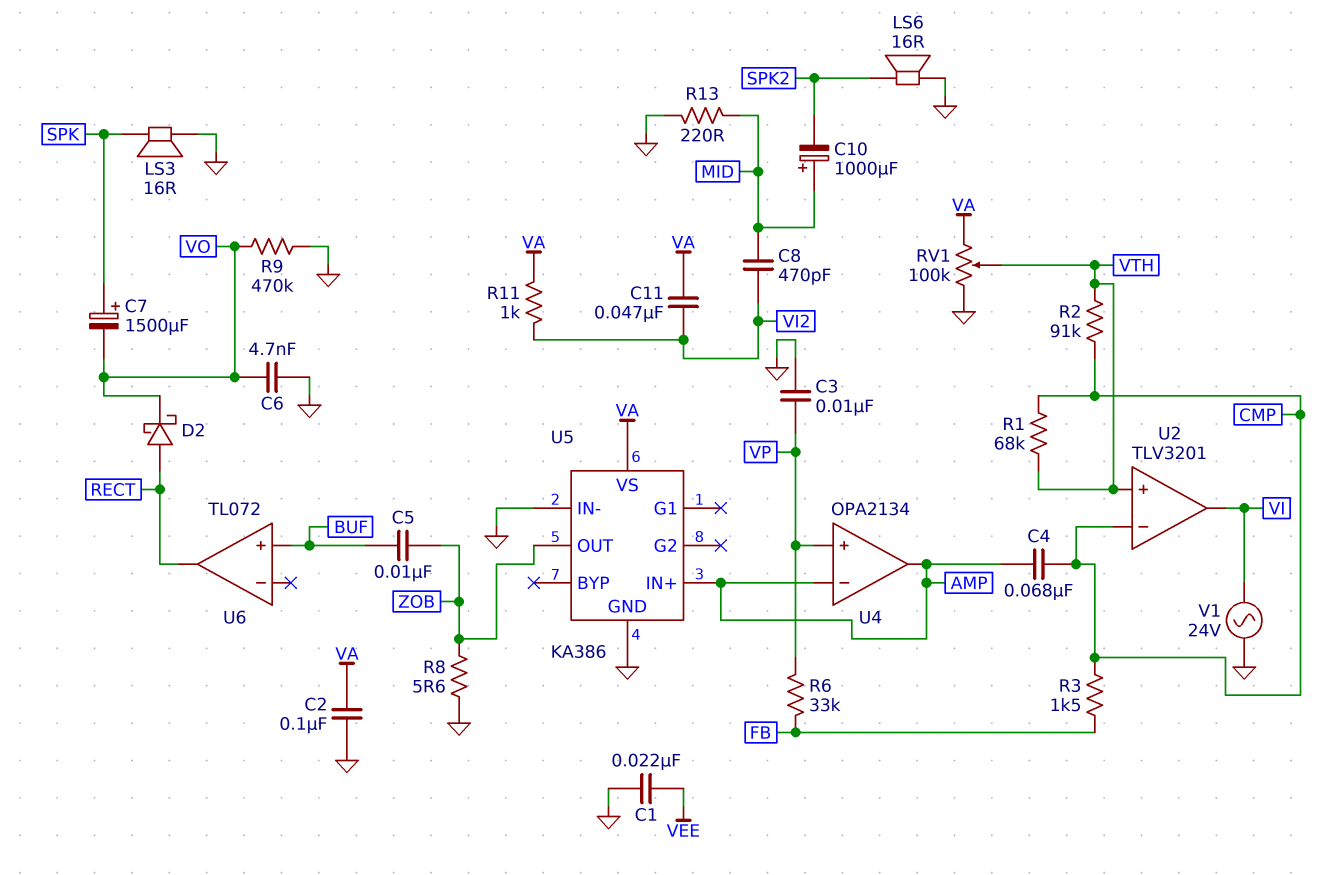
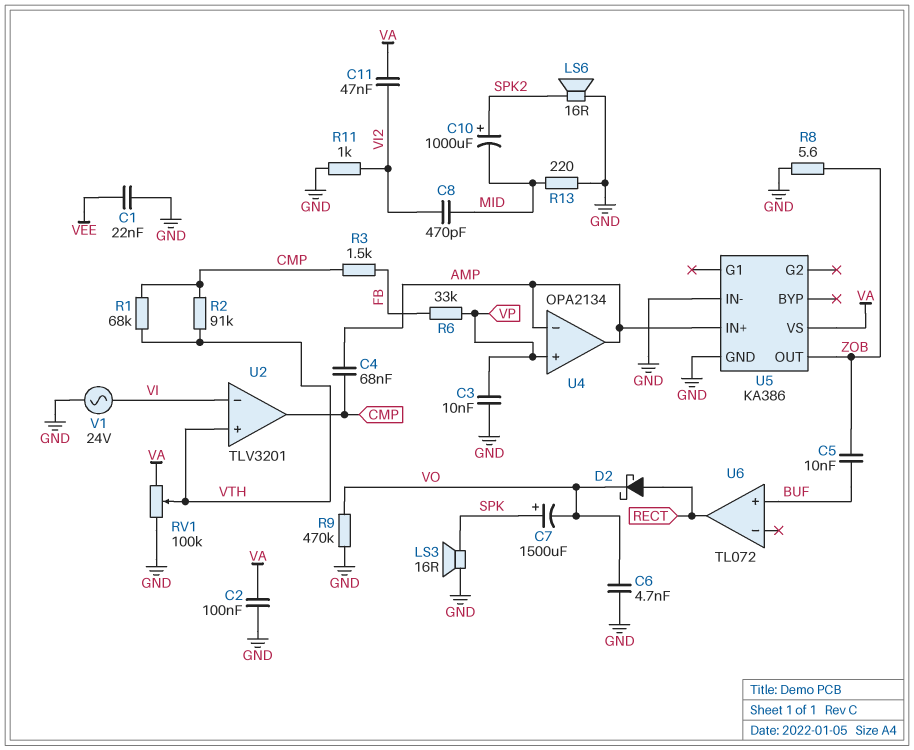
C10: 1000uF (plus MID, minus SPK2) -> 1000uF (plus SPK2, minus MID)
R11: 1k (VA, VI2) -> 1k (GND, VI2)
U2 pin in-: CMP -> VI
U2 pin out: VI -> CMP

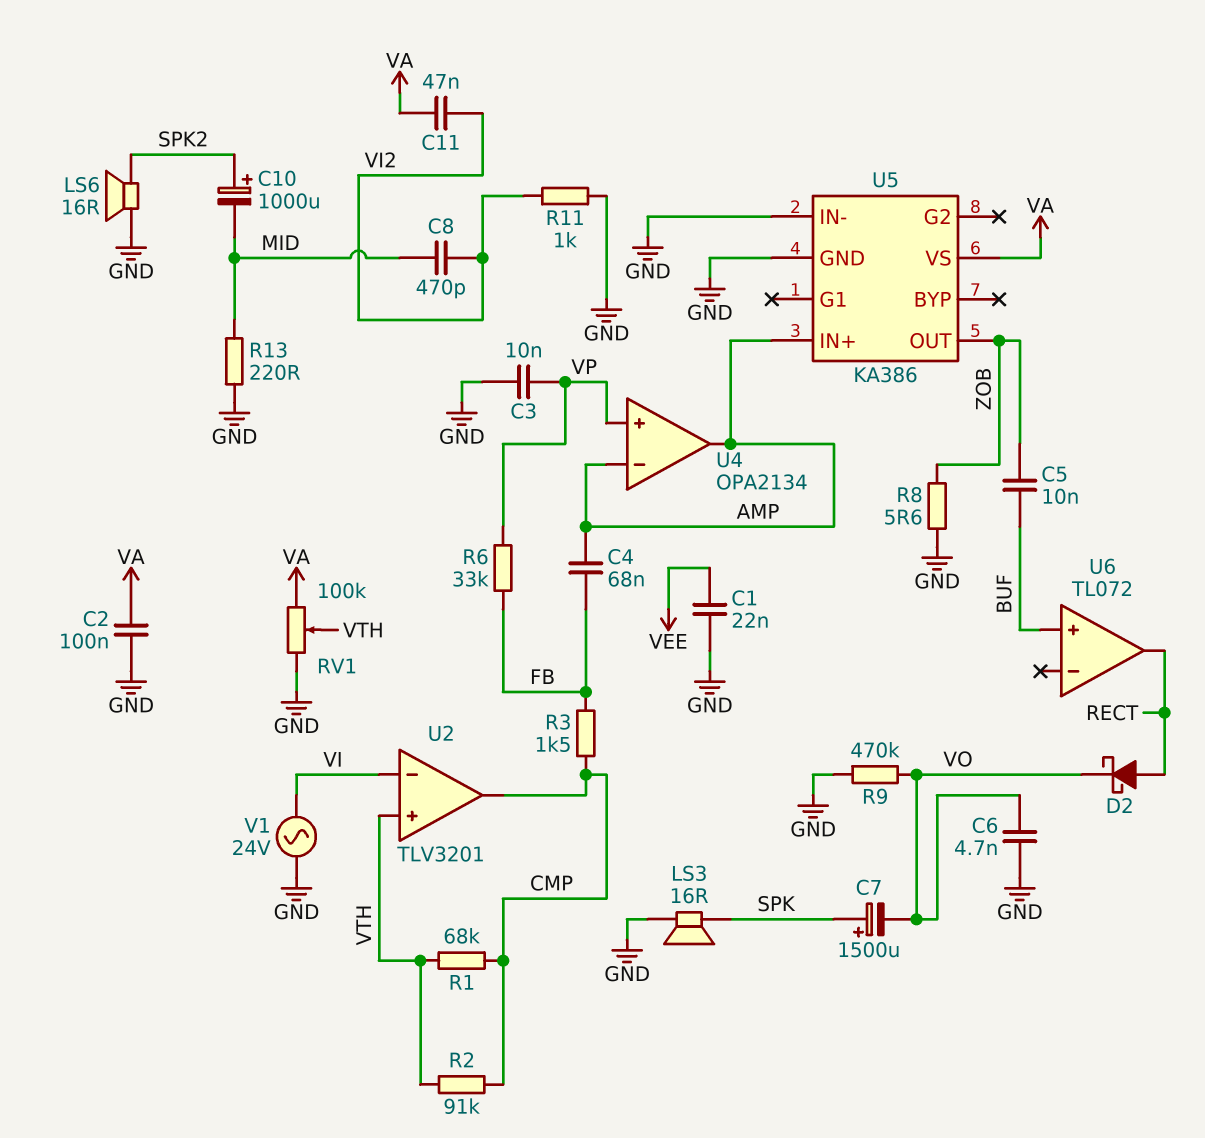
C4: 68nF (AMP, CMP) -> 68nF (AMP, FB)

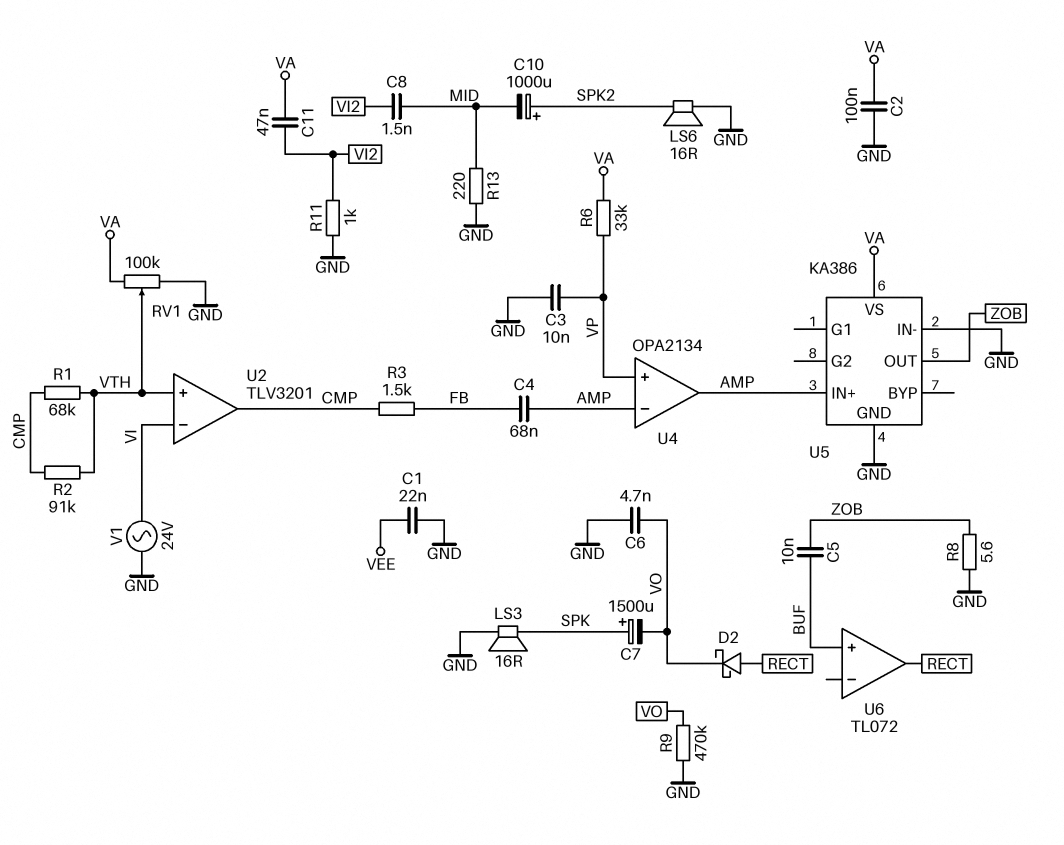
C8: 470pF (MID, VI2) -> 1.5nF (MID, VI2)
R6: 33k (FB, VP) -> 33k (VA, VP)

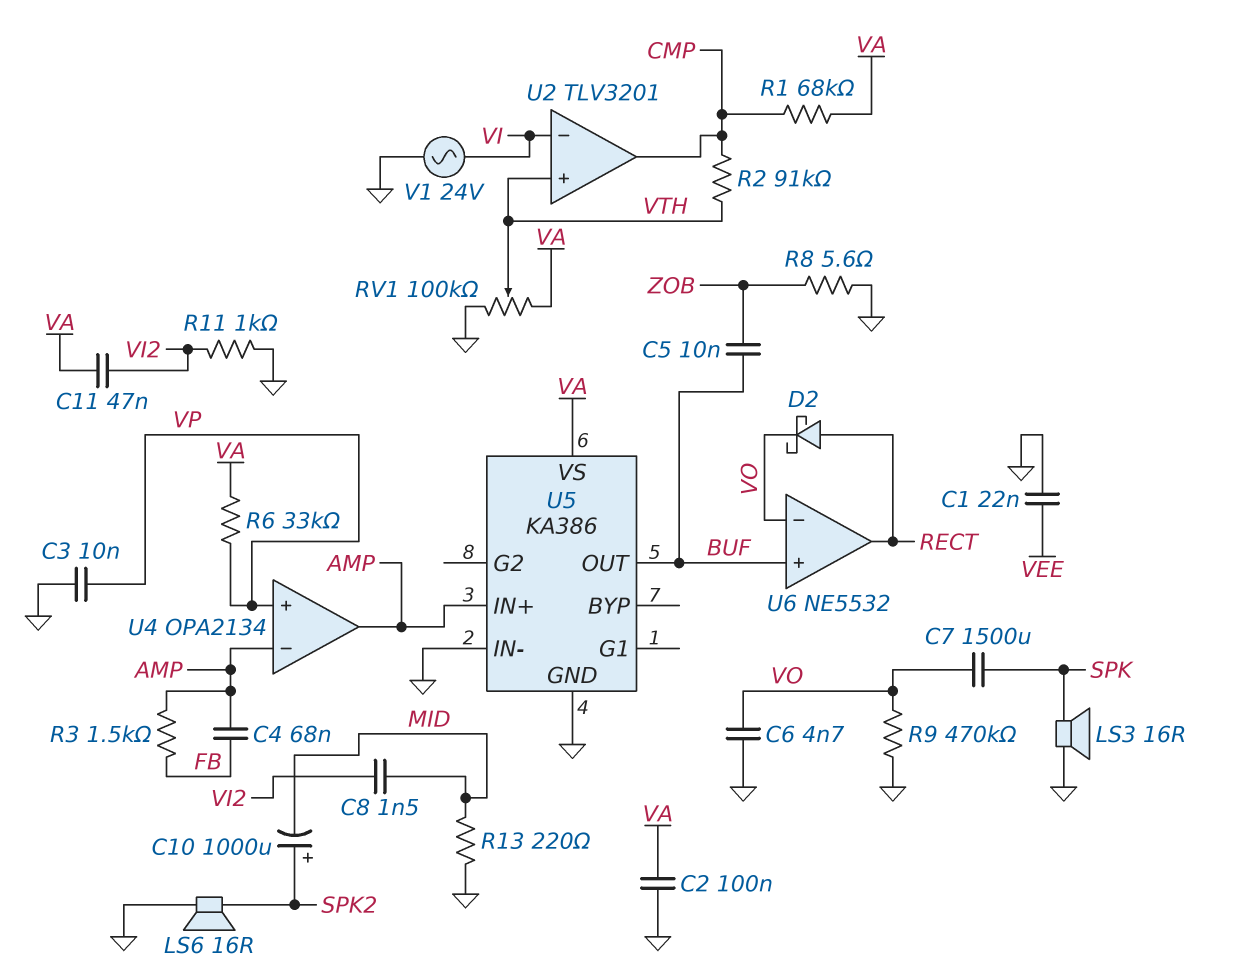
C7: 1500uF (plus SPK, minus VO) -> 1500uF (SPK, VO)
R1: 68k (CMP, VTH) -> 68k (CMP, VA)
R3: 1.5k (CMP, FB) -> 1.5k (AMP, FB)
U5 pin OUT: ZOB -> BUF
U6: TL072 -> NE5532
U6 pin in-: none -> VO

